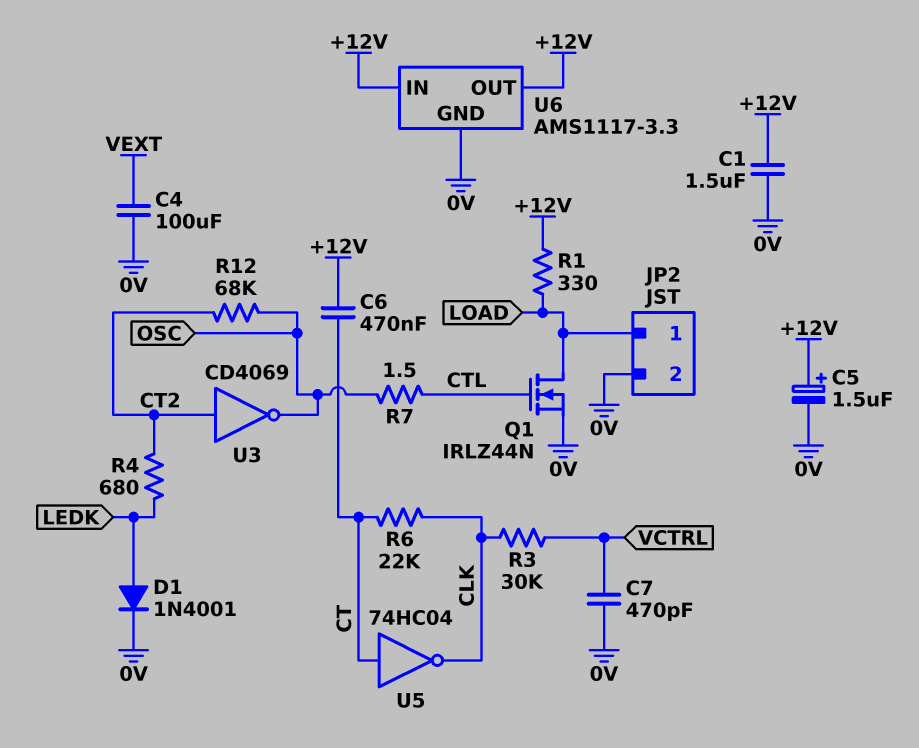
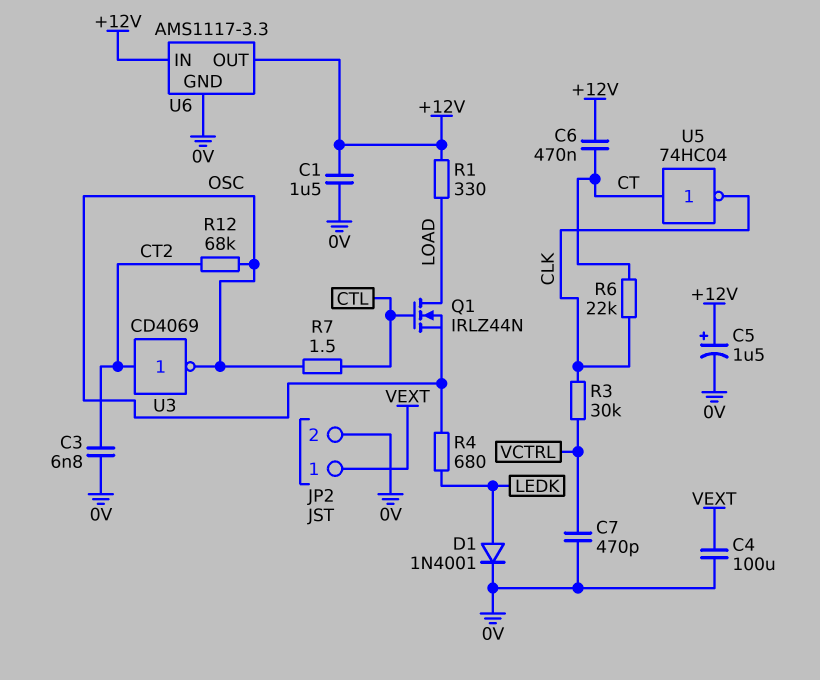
C3: none -> 6.8nF (0V, CT2)
JP2 pin 1: LOAD -> VEXT
Q1: NMOS IRLZ44N (G CTL, D LOAD, S 0V) -> NMOS IRLZ44N (G CTL, D LOAD, S OSC)
R4: 680 (CT2, LEDK) -> 680 (LEDK, OSC)

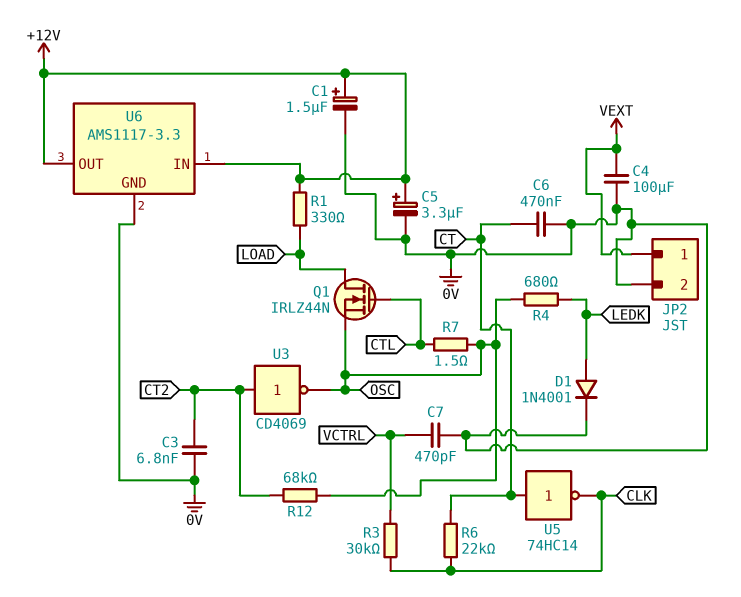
C1: 1.5uF (+12V, 0V) -> 1.5uF (plus +12V, minus 0V)
C5: 1.5uF (plus +12V, minus 0V) -> 3.3uF (plus +12V, minus 0V)
C6: 470nF (+12V, CT) -> 470nF (0V, CT)
U5: NOT 74HC04 (in CT, out CLK) -> NOT 74HC14 (in CT, out CLK)

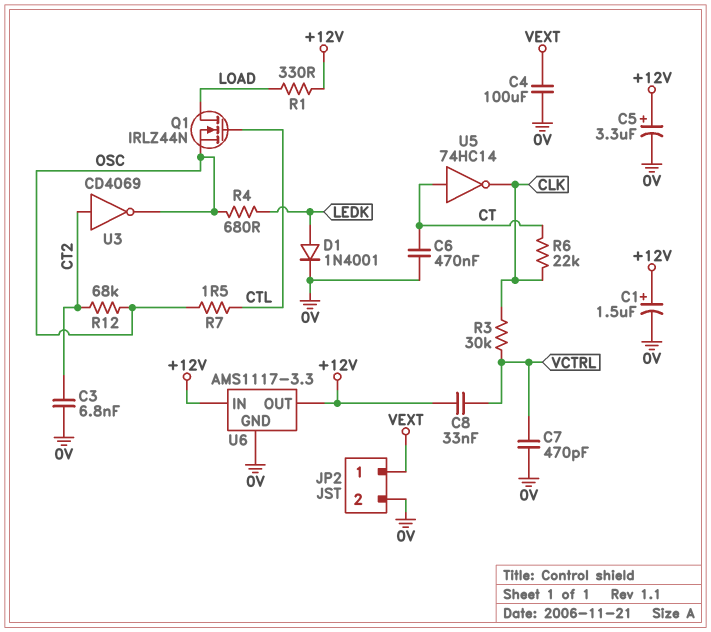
C8: none -> 33nF (+12V, VCTRL)

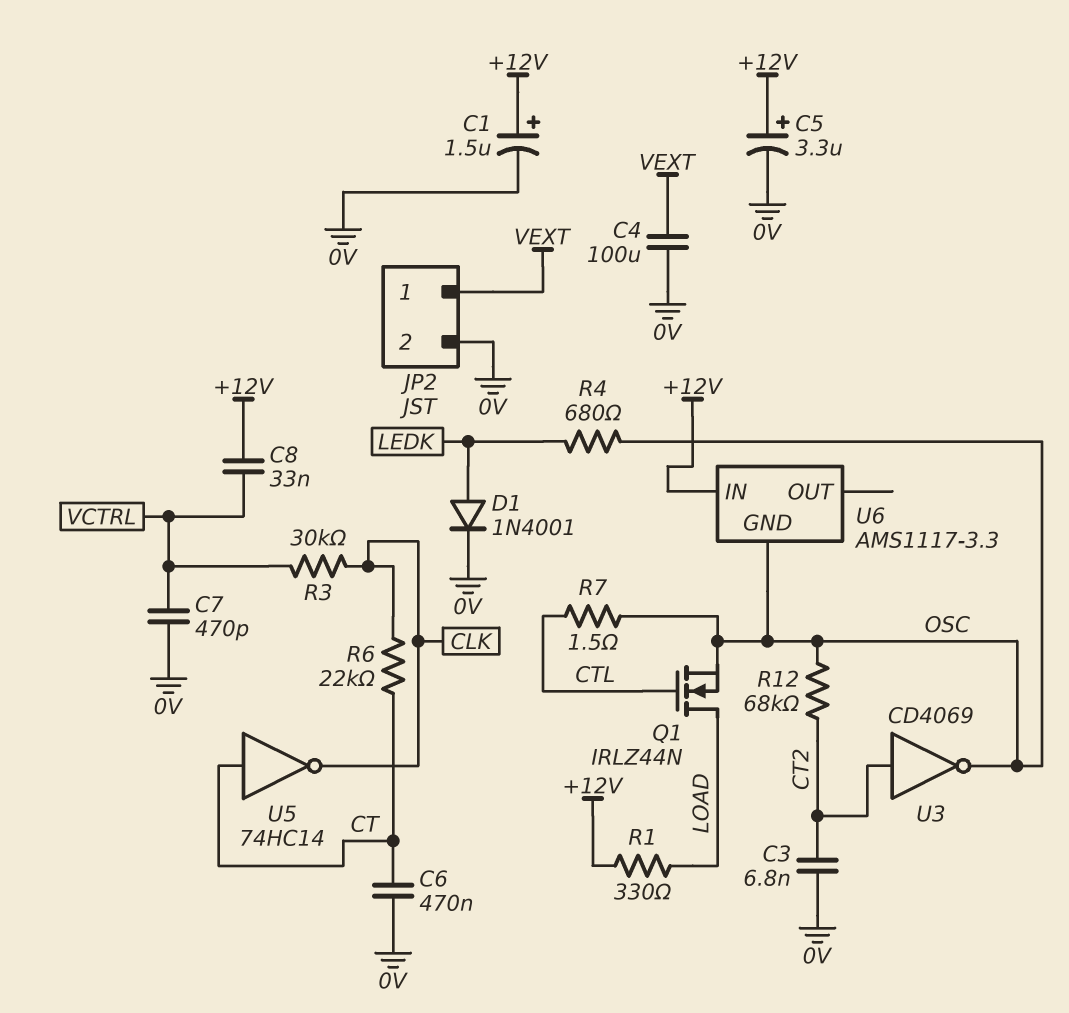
U6 pin GND: 0V -> OSC
U6 pin OUT: +12V -> none

